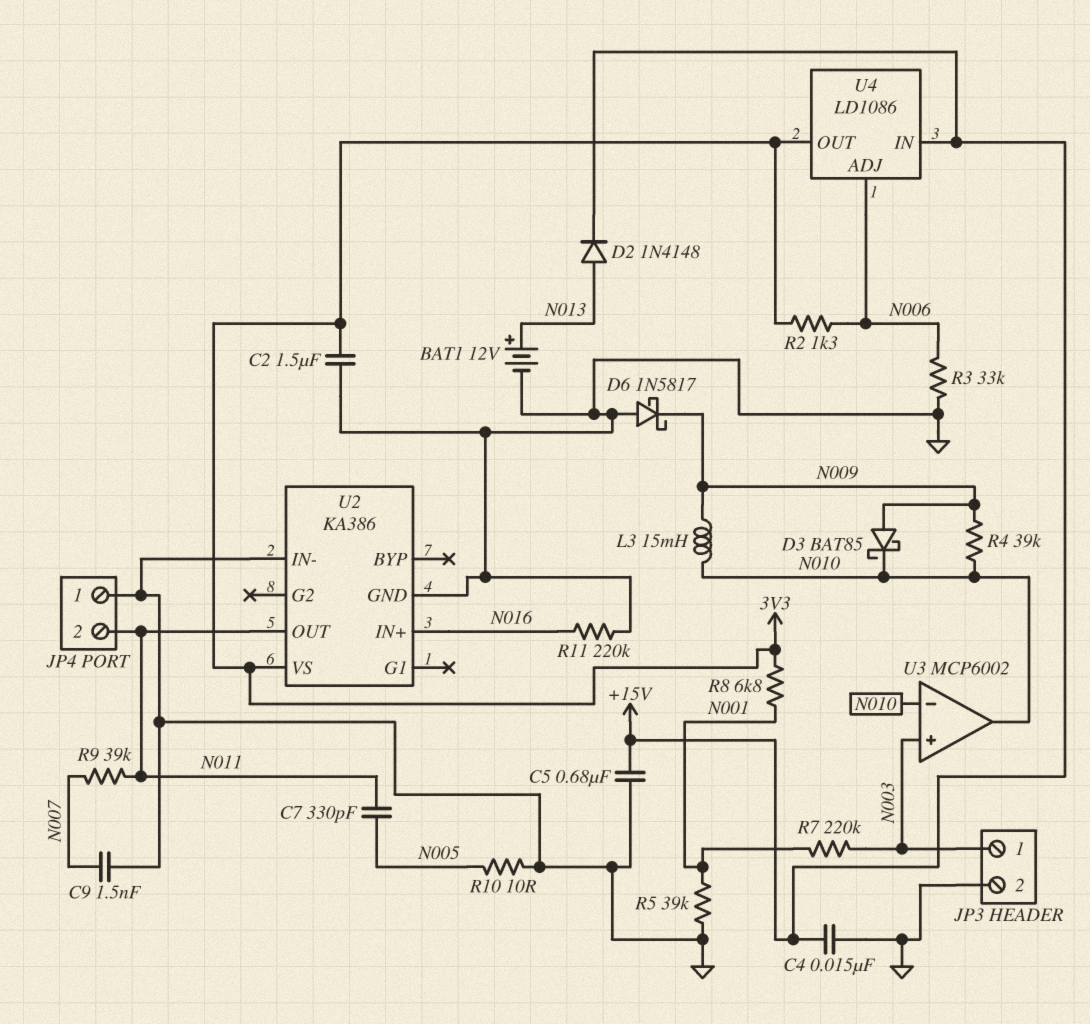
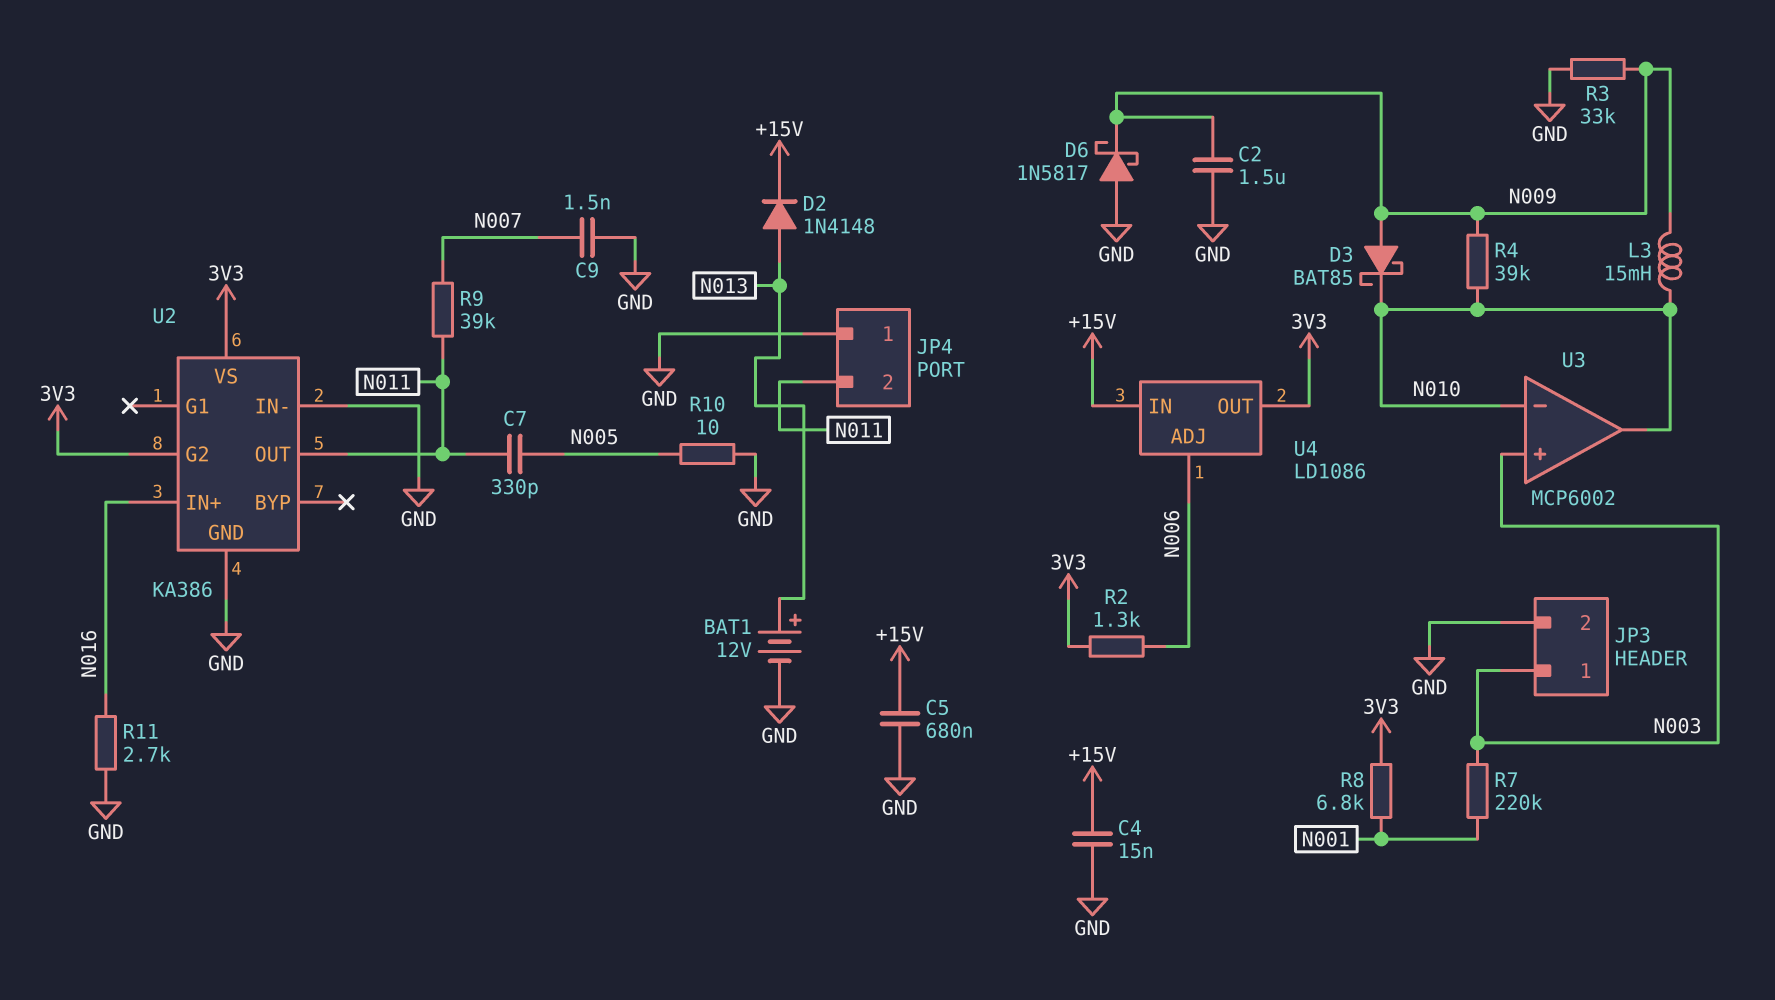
C2: 1.5uF (3V3, GND) -> 1.5uF (GND, N009)
R3: 33k (GND, N006) -> 33k (GND, N009)
R5: 39k (GND, N001) -> none
R11: 220k (GND, N016) -> 2.7k (GND, N016)
U2 pin G2: none -> 3V3

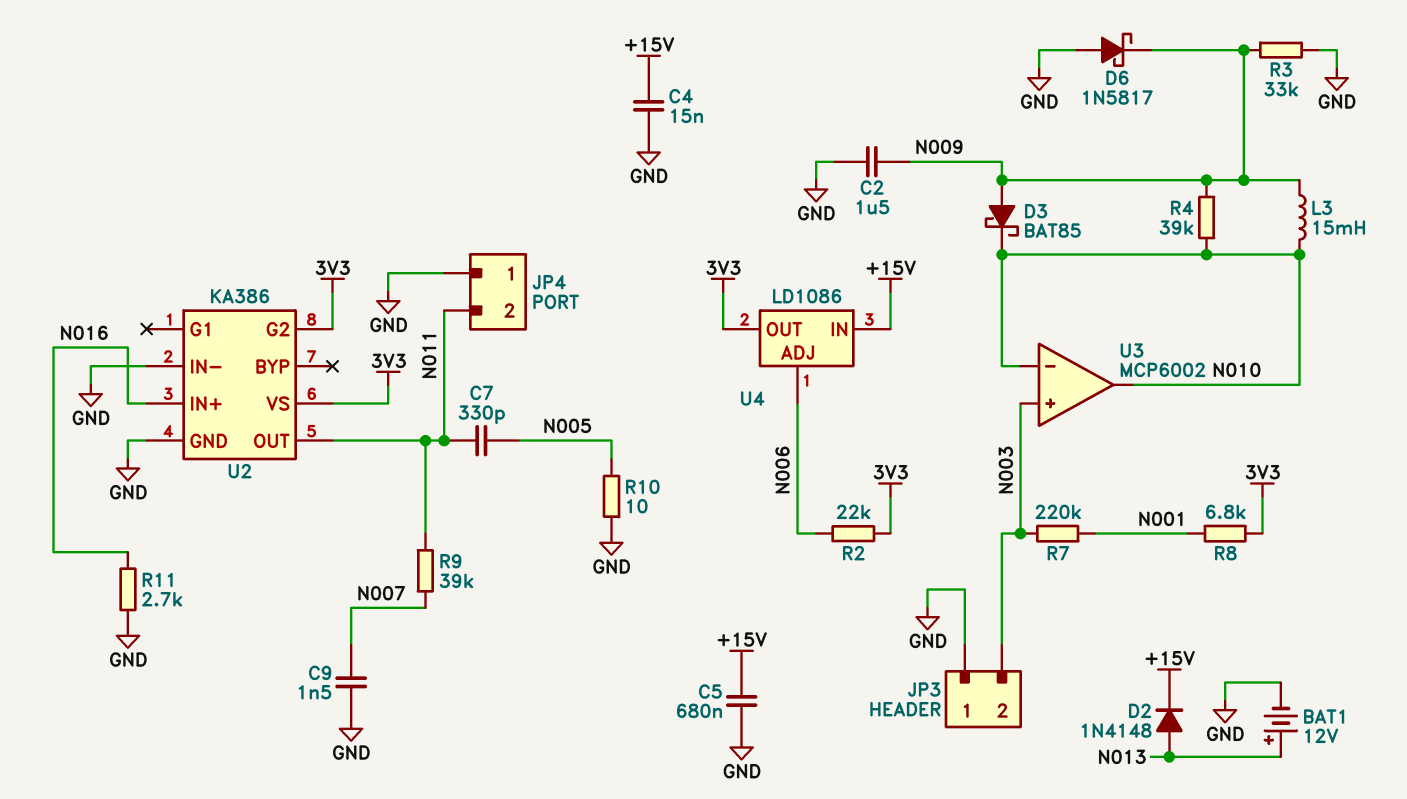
JP3 pin 1: N003 -> GND
JP3 pin 2: GND -> N003
R2: 1.3k (3V3, N006) -> 22k (3V3, N006)

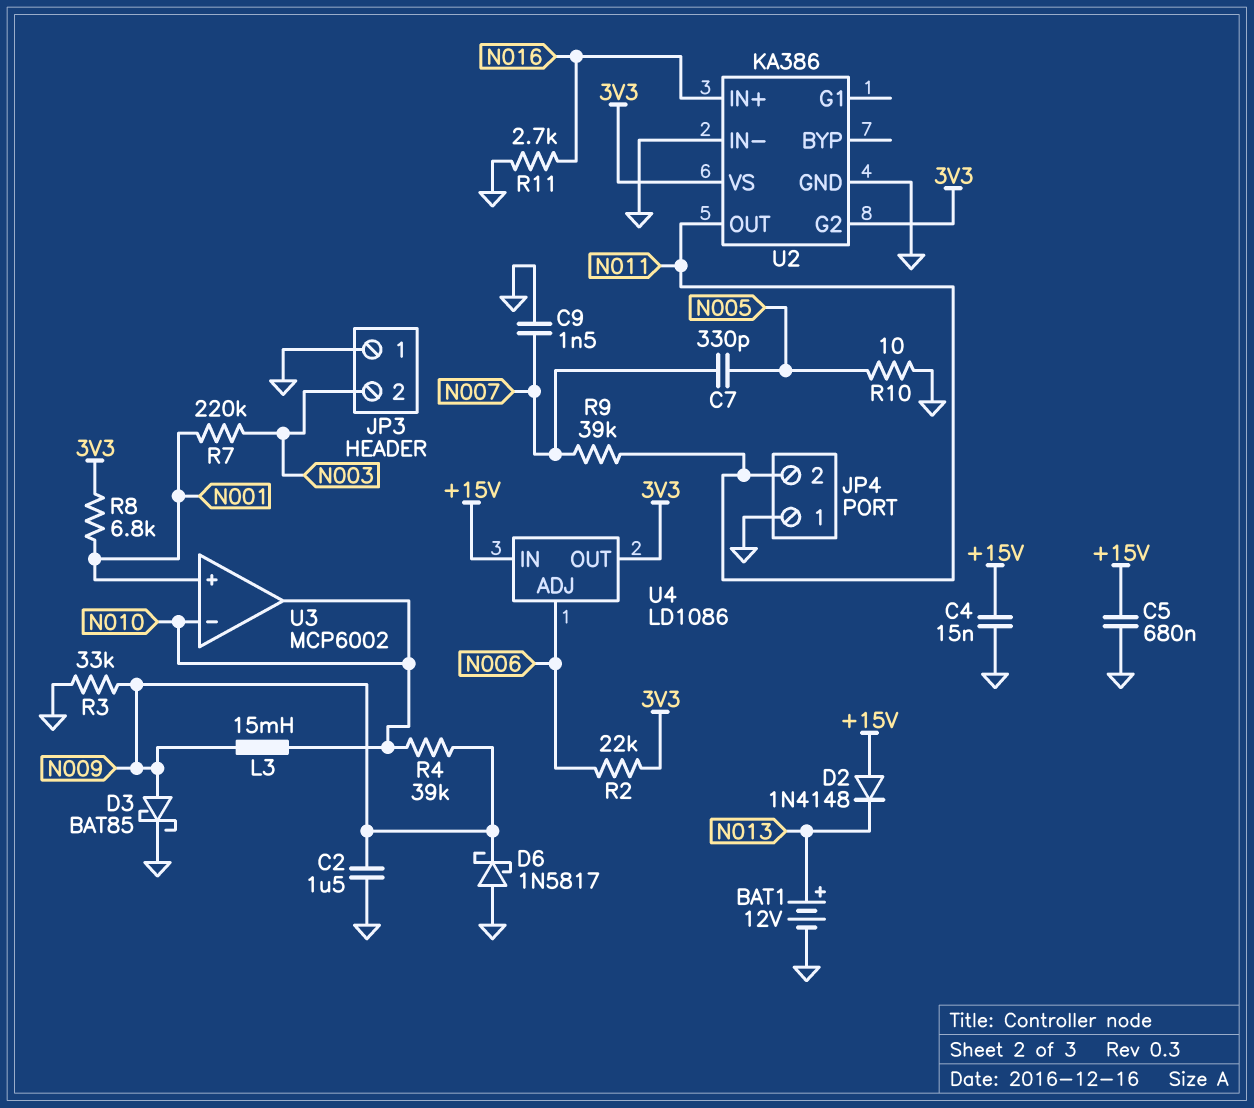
C7: 330pF (N005, N011) -> 330pF (N005, N007)
D2: diode 1N4148 (A N013, K +15V) -> diode 1N4148 (A +15V, K N013)
D3: schottky BAT85 (A N009, K N010) -> schottky BAT85 (A N009, K GND)
U3 pin in+: N003 -> N001

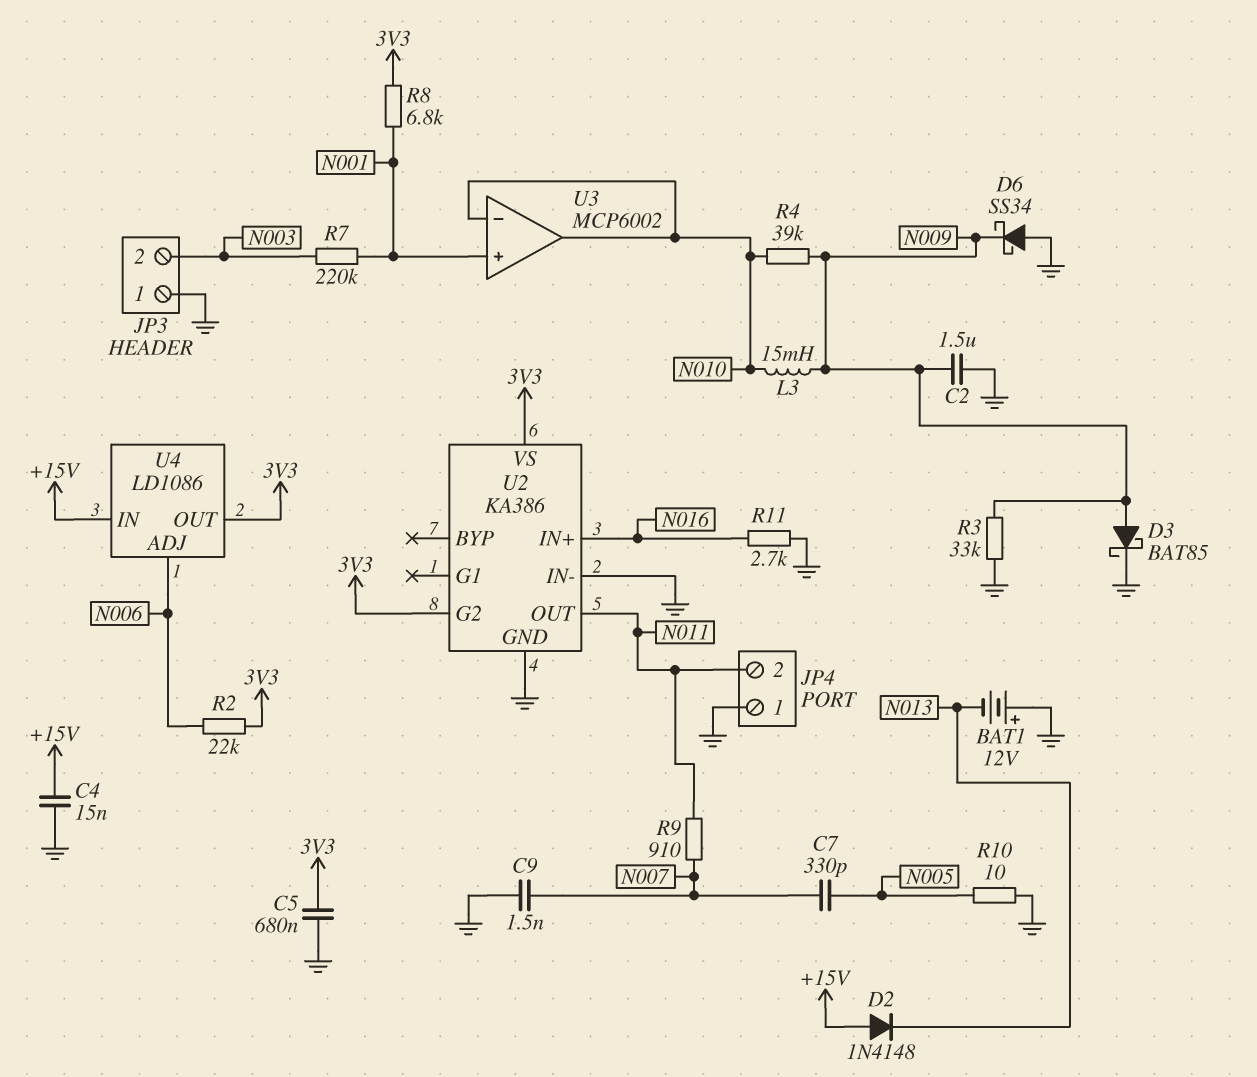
BAT1: 12V (plus N013, minus GND) -> 12V (plus GND, minus N013)
C5: 680nF (+15V, GND) -> 680nF (3V3, GND)
D6: schottky 1N5817 (A GND, K N009) -> schottky SS34 (A GND, K N009)
R9: 39k (N007, N011) -> 910 (N007, N011)

